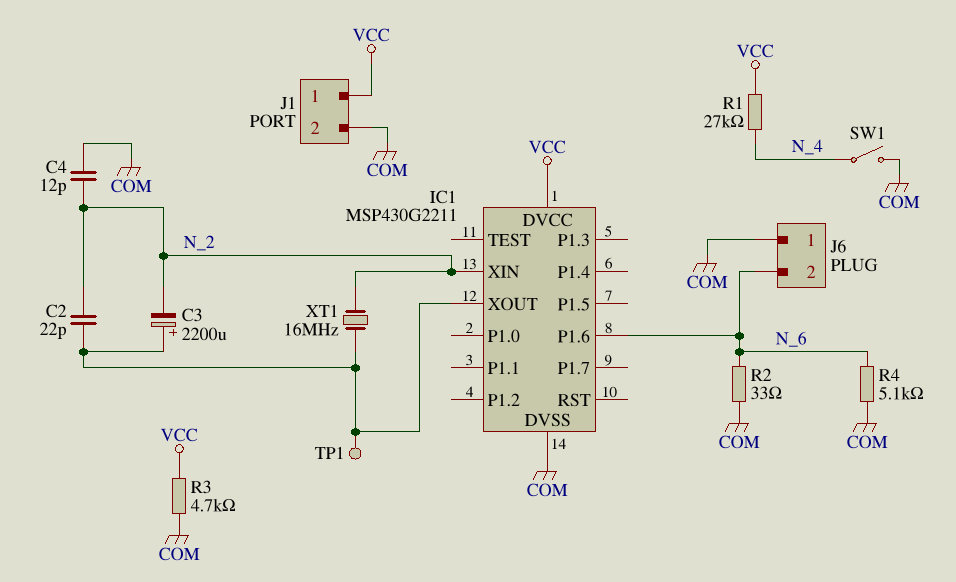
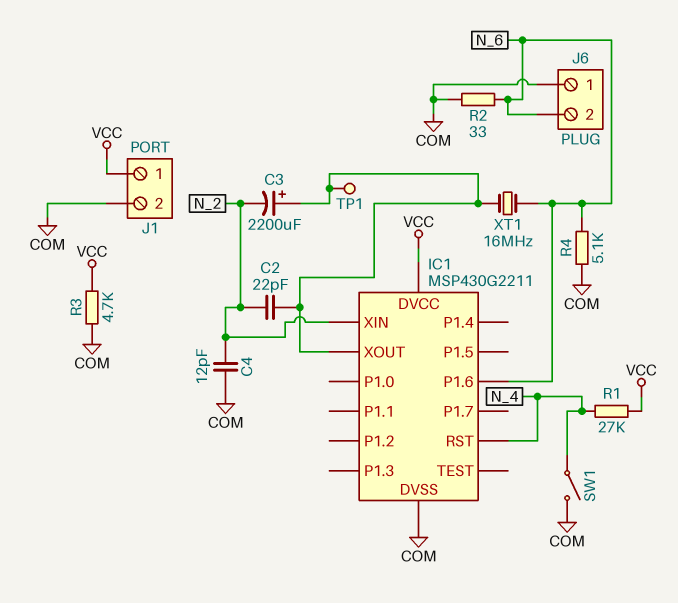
IC1 pin RST: none -> N_4
XT1: 16MHz (IC1/XOUT, N_2) -> 16MHz (IC1/XOUT, N_6)

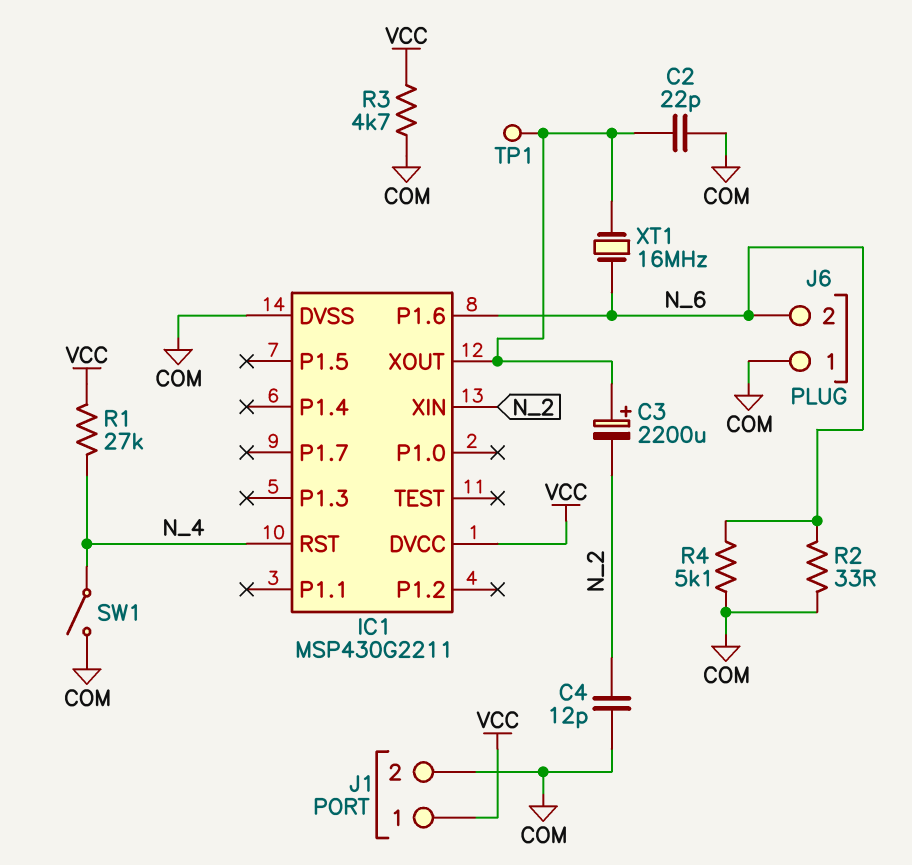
C2: 22pF (IC1/XOUT, N_2) -> 22pF (COM, IC1/XOUT)

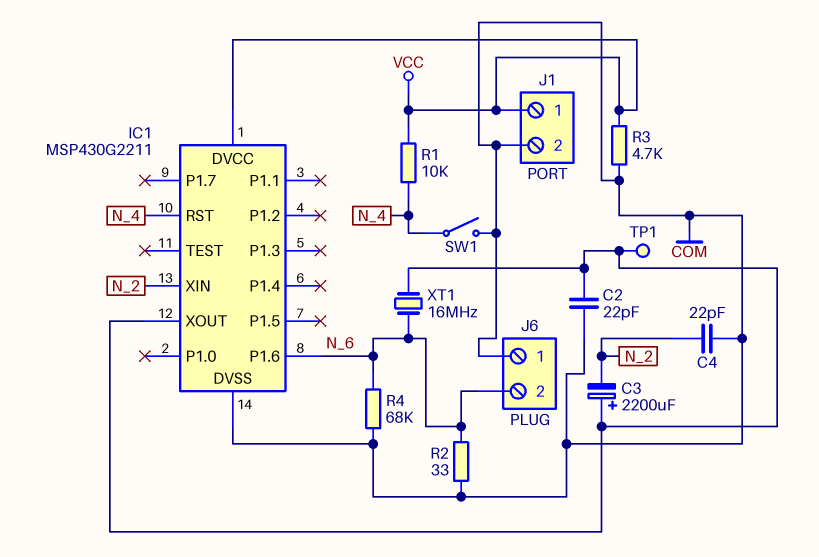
C4: 12pF (COM, N_2) -> 22pF (COM, N_2)
R1: 27k (N_4, VCC) -> 10k (N_4, VCC)
R4: 5.1k (COM, N_6) -> 68k (COM, N_6)

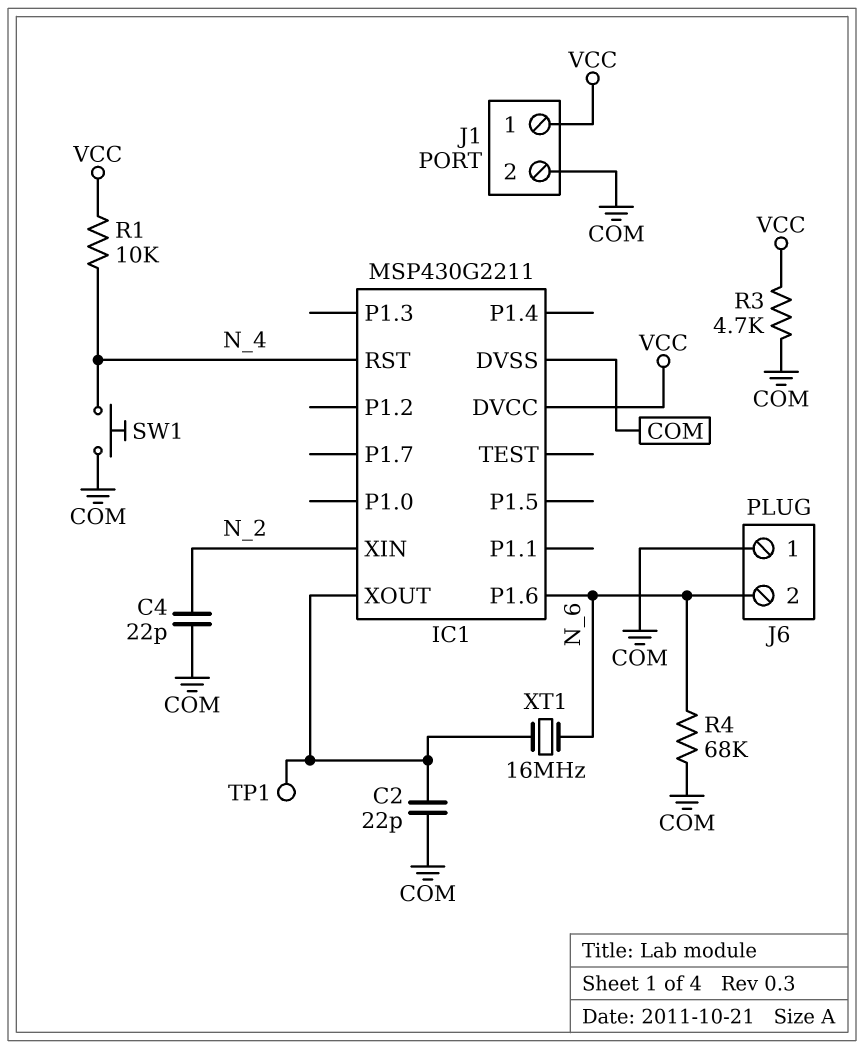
C3: 2200uF (plus IC1/XOUT, minus N_2) -> none
R2: 33 (COM, N_6) -> none
SW1: switch (COM, N_4) -> button (COM, N_4)

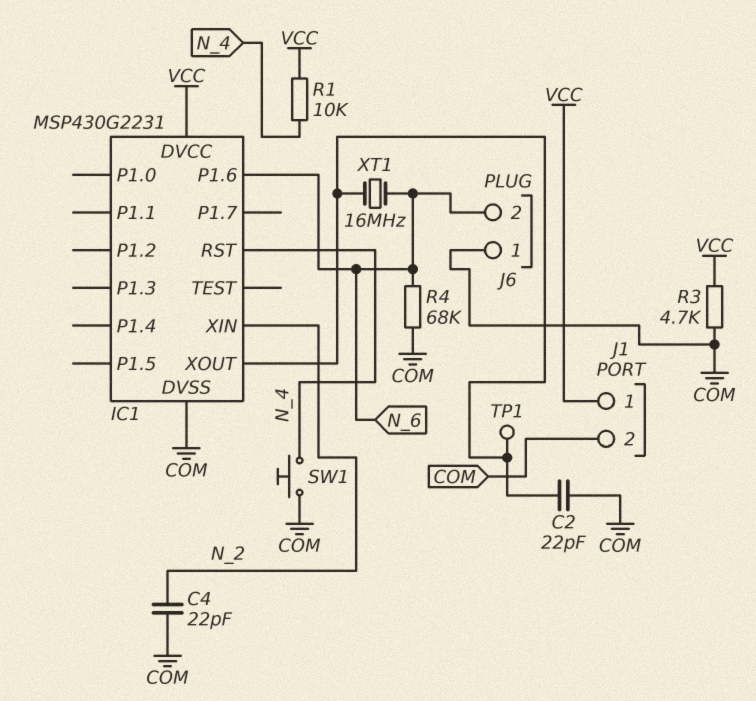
IC1: MSP430G2211 -> MSP430G2231

